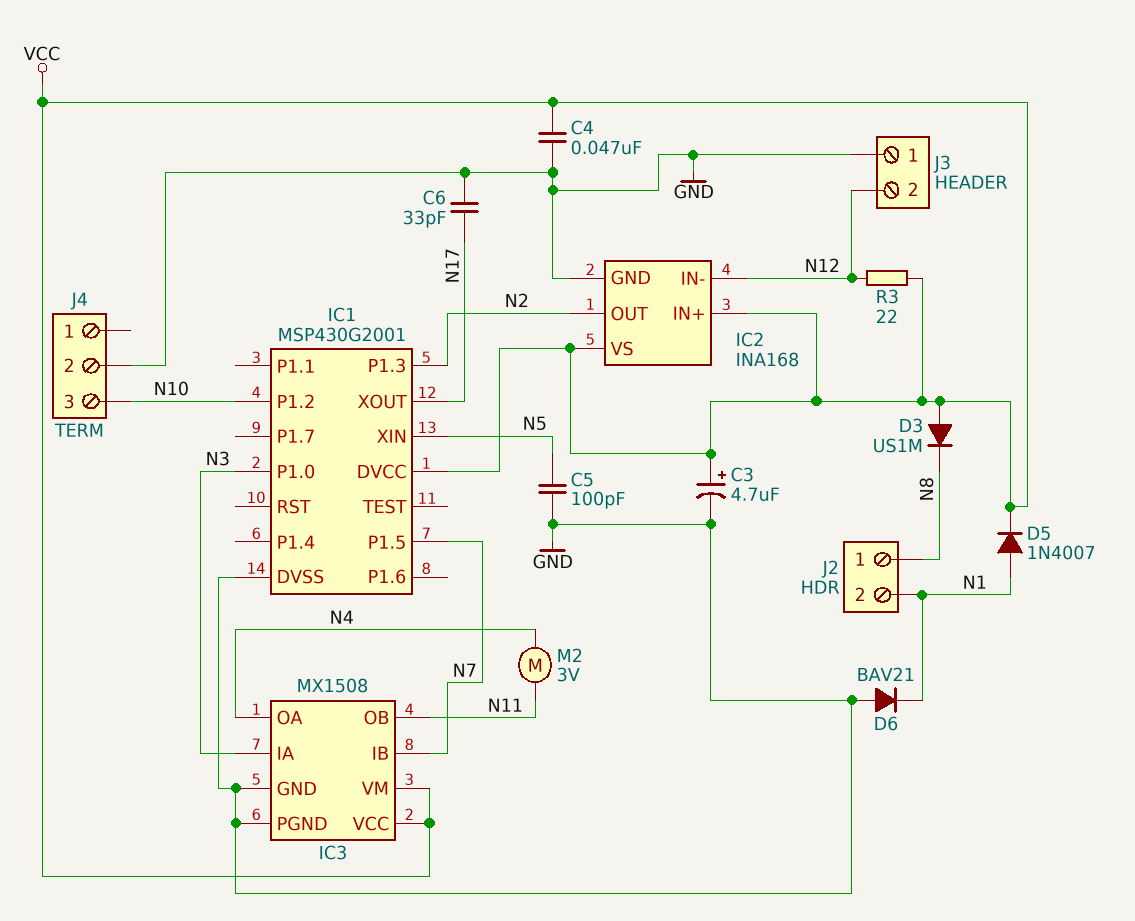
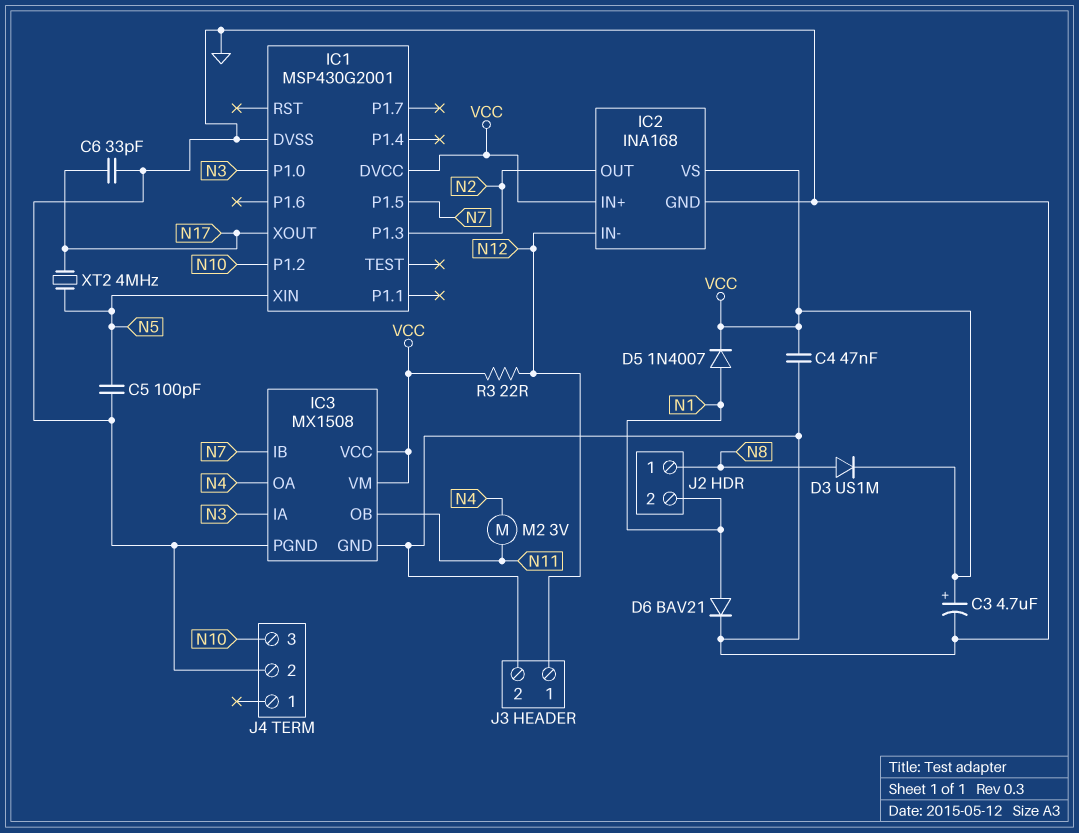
D3: diode US1M (A VCC, K N8) -> diode US1M (A N8, K VCC)
D6: diode BAV21 (A GND, K N1) -> diode BAV21 (A N1, K GND)
J3 pin 1: GND -> N12
J3 pin 2: N12 -> GND
XT2: none -> 4MHz (N5, N17)

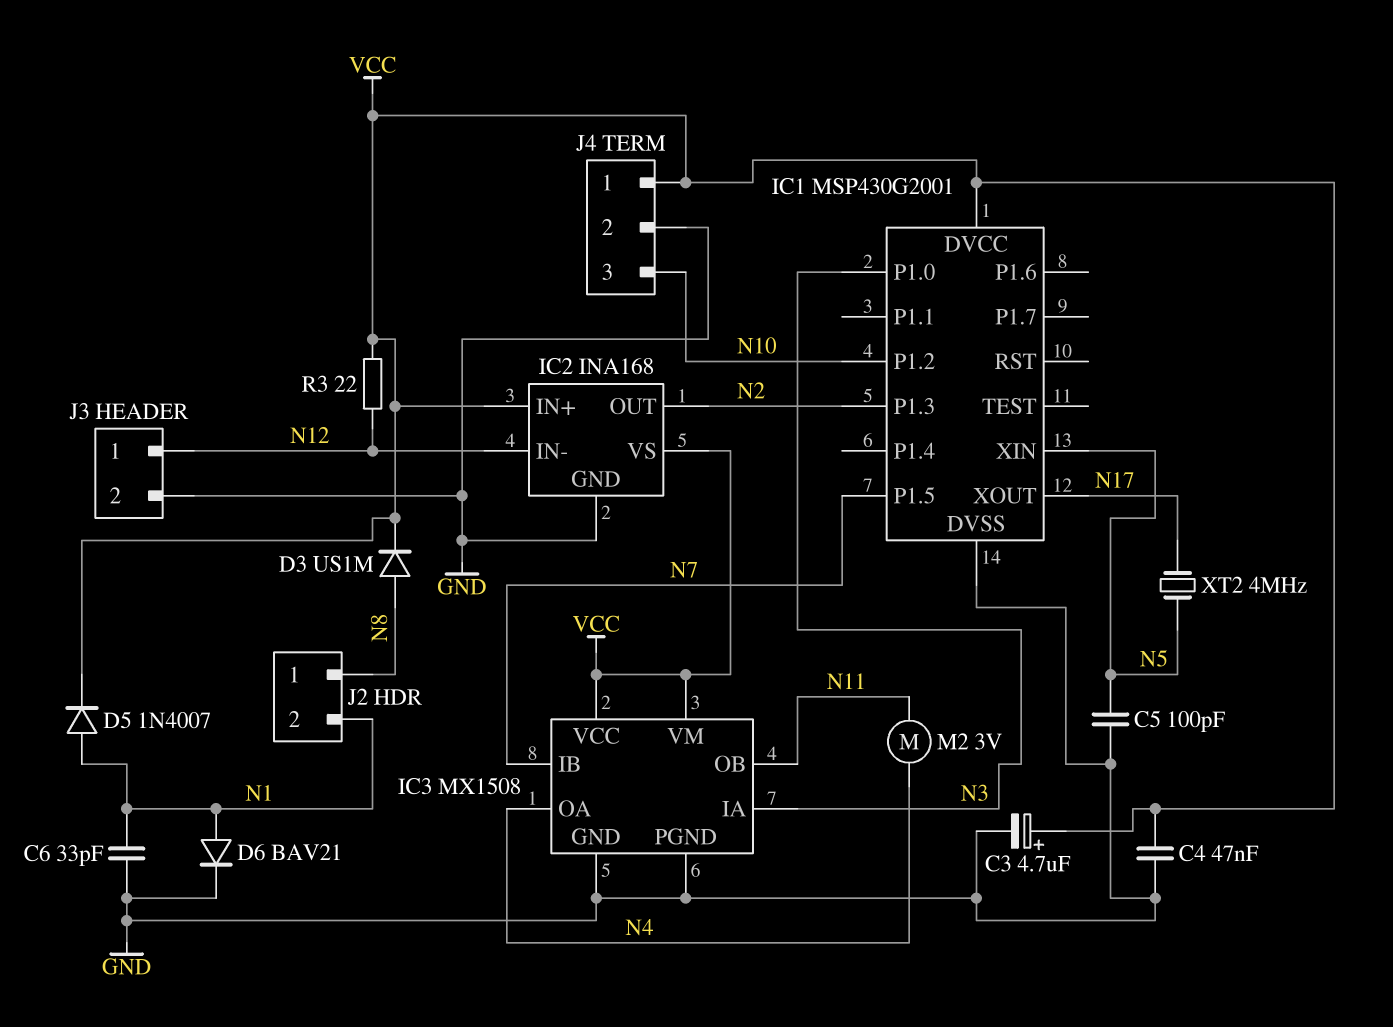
C6: 33pF (GND, N17) -> 33pF (GND, N1)
J4 pin 1: none -> VCC

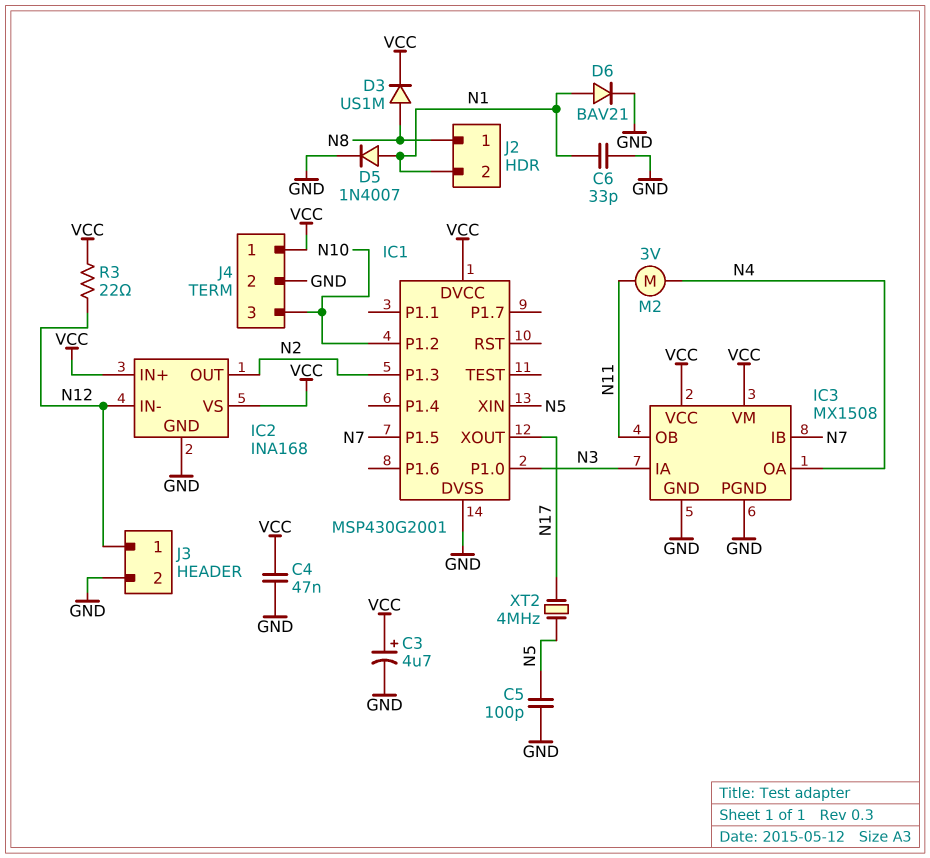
D5: diode 1N4007 (A N1, K VCC) -> diode 1N4007 (A N1, K GND)

